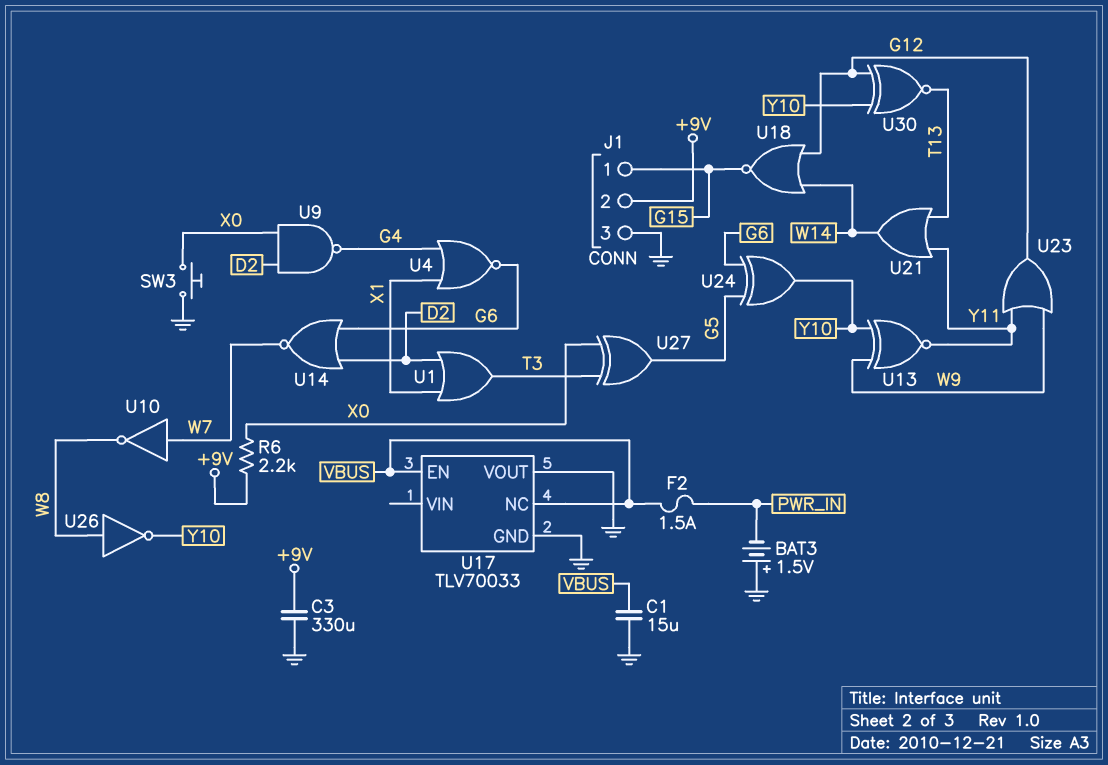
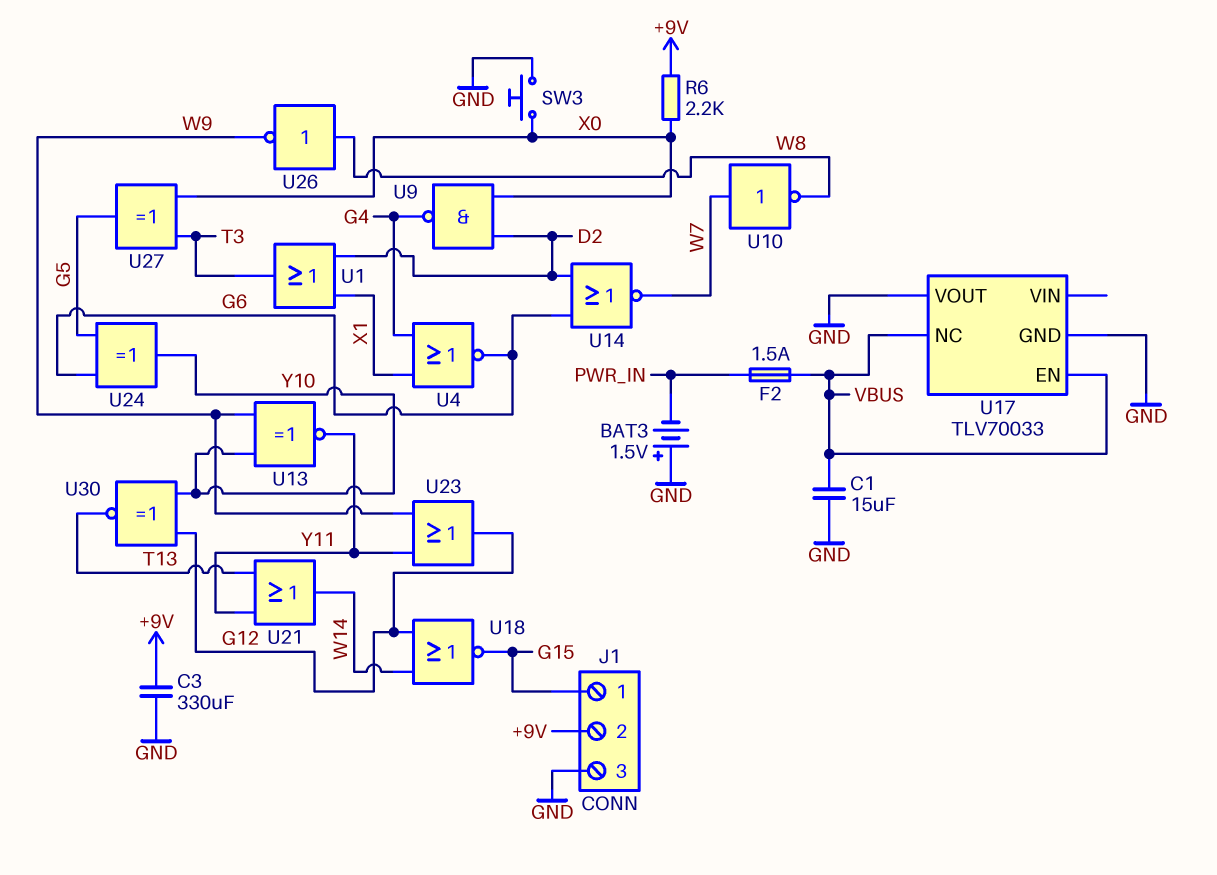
U26: NOT (in W8, out Y10) -> NOT (in W8, out W9)

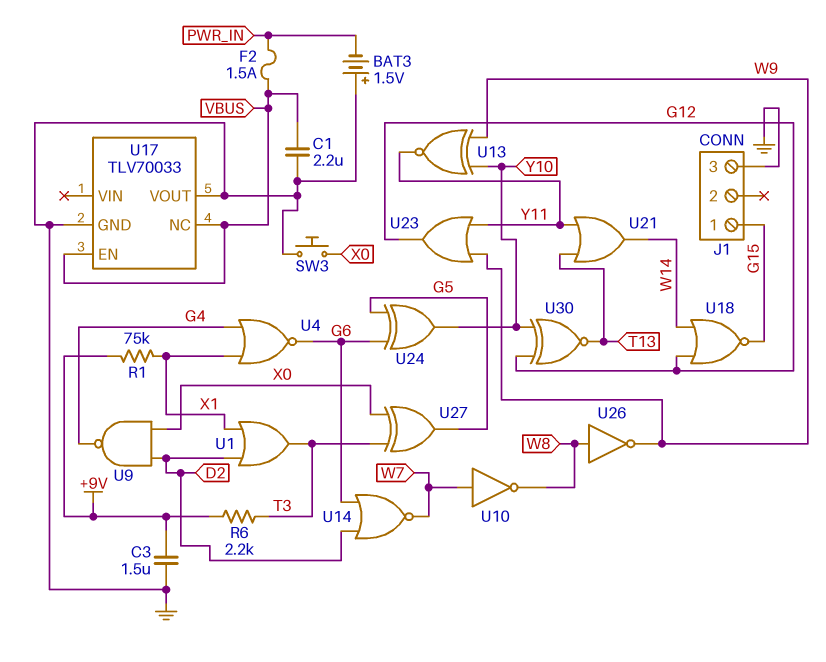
C1: 15uF (GND, VBUS) -> 2.2uF (GND, VBUS)
C3: 330uF (+9V, GND) -> 1.5uF (+9V, GND)
J1 pin 2: +9V -> none
R1: none -> 75k (+9V, X1)
R6: 2.2k (+9V, X0) -> 2.2k (+9V, T3)

